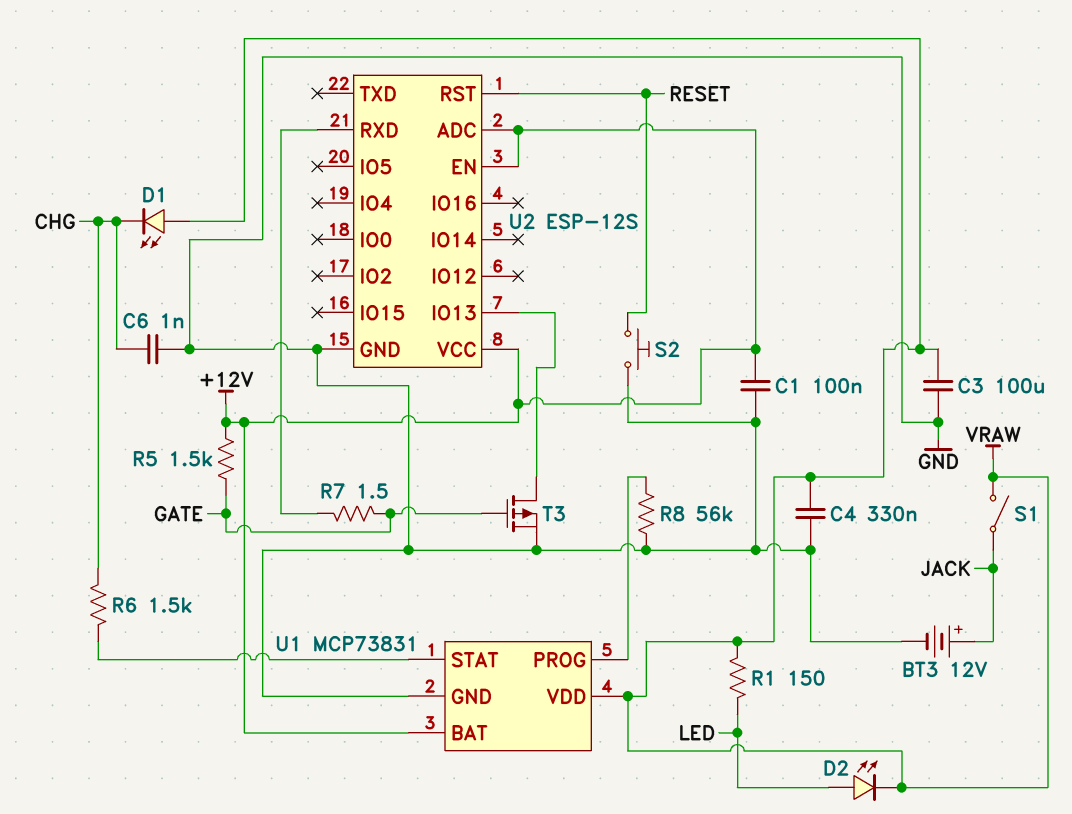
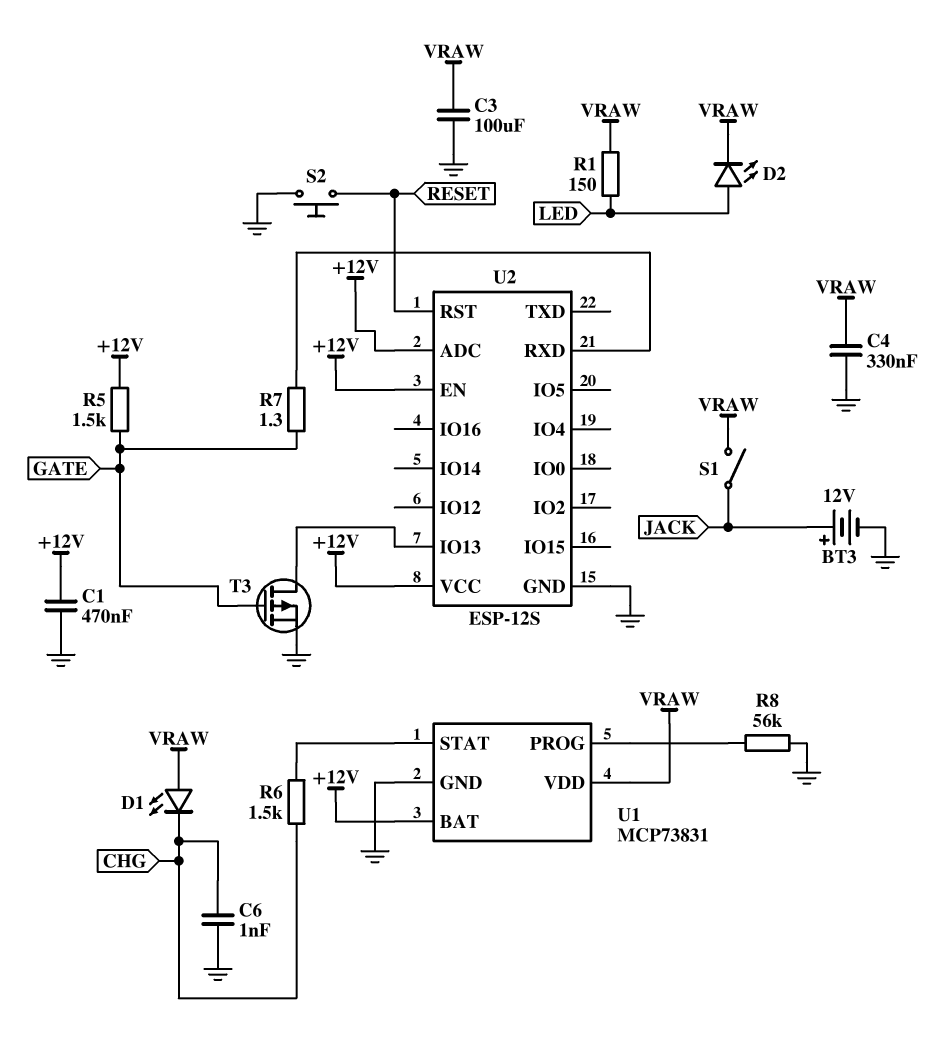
C1: 100nF (+12V, GND) -> 470nF (+12V, GND)
R7: 1.5 (GATE, U2/RXD) -> 1.3 (GATE, U2/RXD)

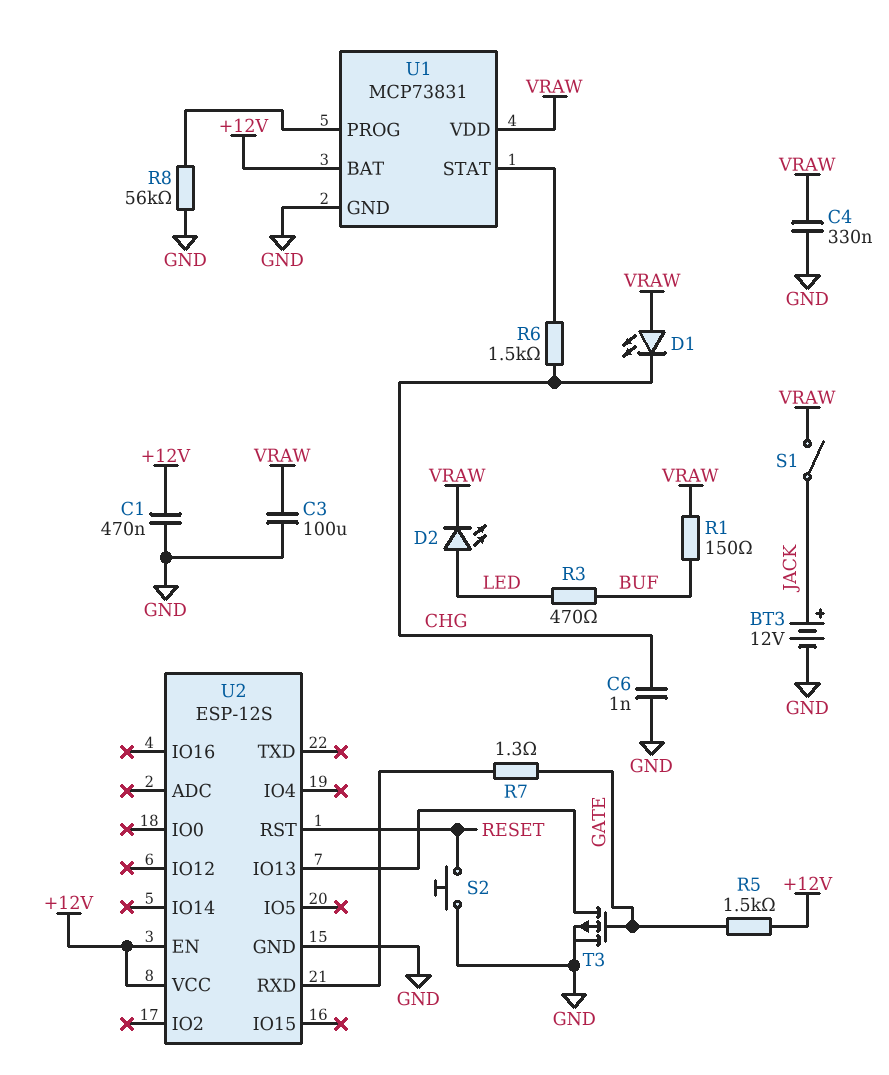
R1: 150 (LED, VRAW) -> 150 (BUF, VRAW)
R3: none -> 470 (BUF, LED)
U2 pin ADC: +12V -> none

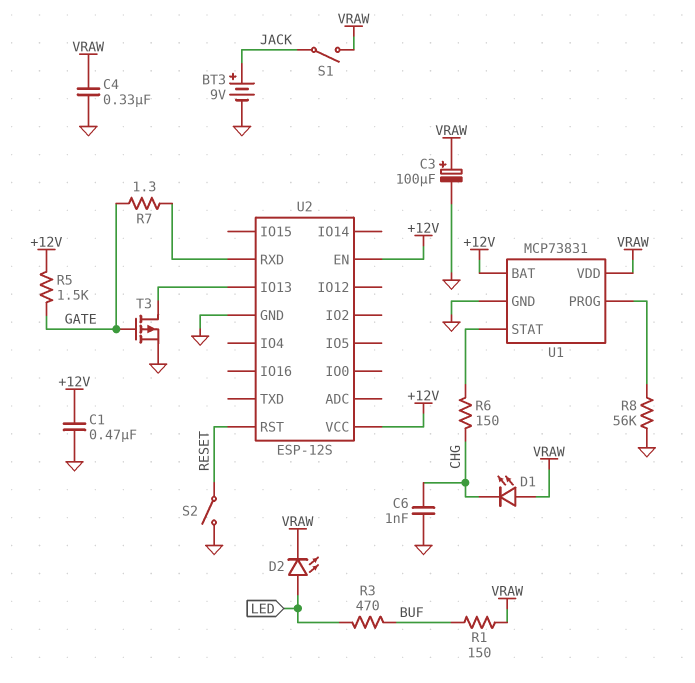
BT3: 12V (plus JACK, minus GND) -> 9V (plus JACK, minus GND)
C3: 100uF (GND, VRAW) -> 100uF (plus VRAW, minus GND)
R6: 1.5k (CHG, U1/STAT) -> 150 (CHG, U1/STAT)
S2: button (GND, RESET) -> switch (GND, RESET)

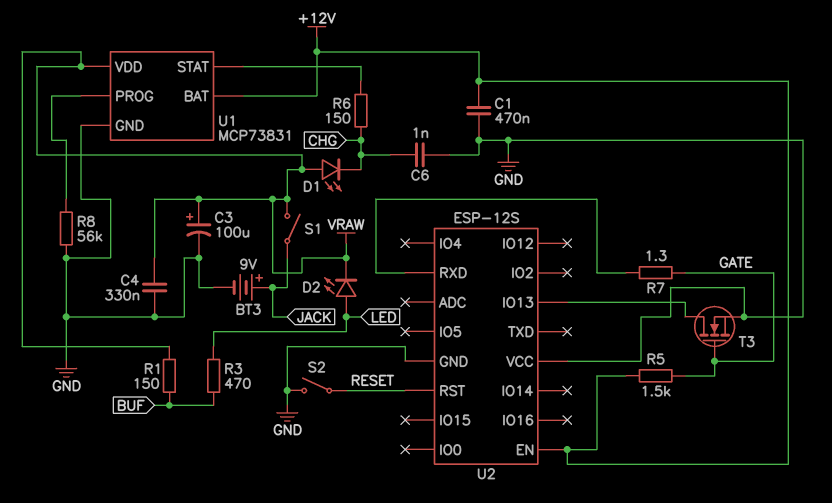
T3: PMOS (G GATE, D U2/IO13, S GND) -> NMOS (G GATE, D U2/IO13, S GND)
U2 pin VCC: +12V -> GND

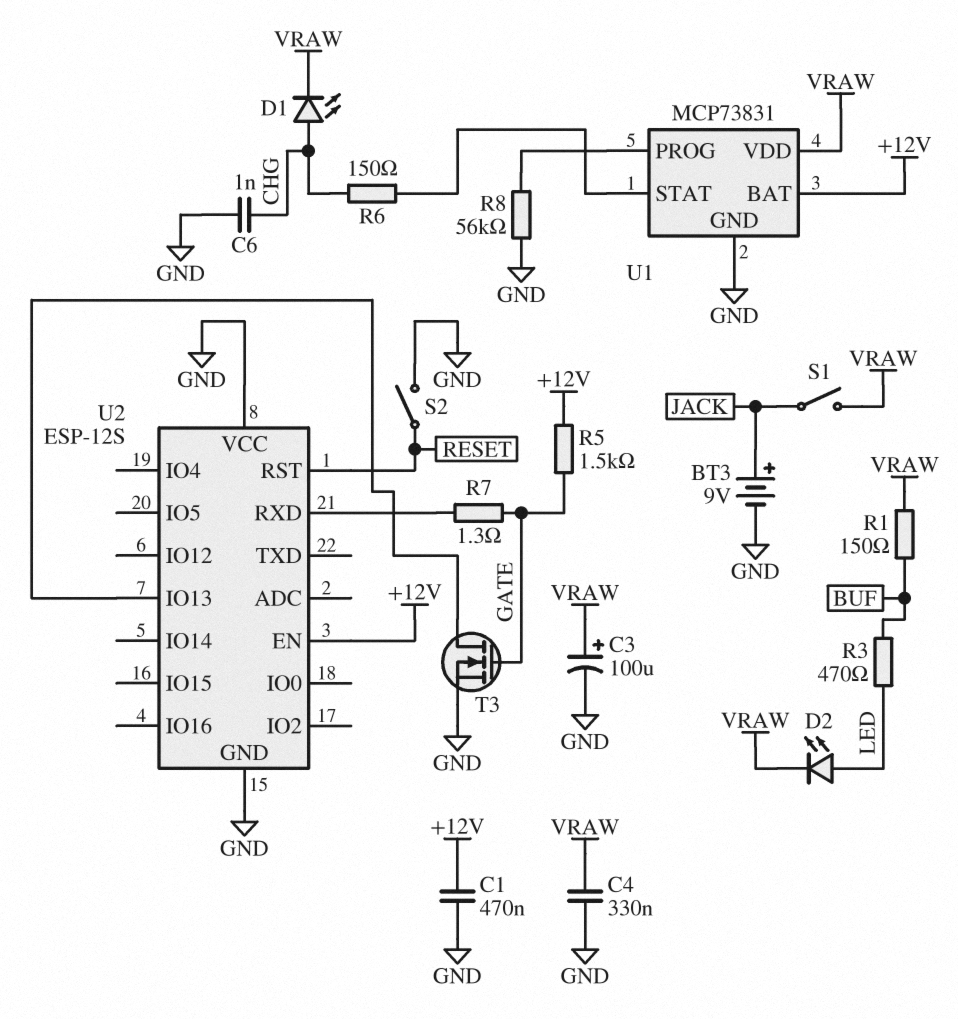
D1: LED (A VRAW, K CHG) -> LED (A CHG, K VRAW)

